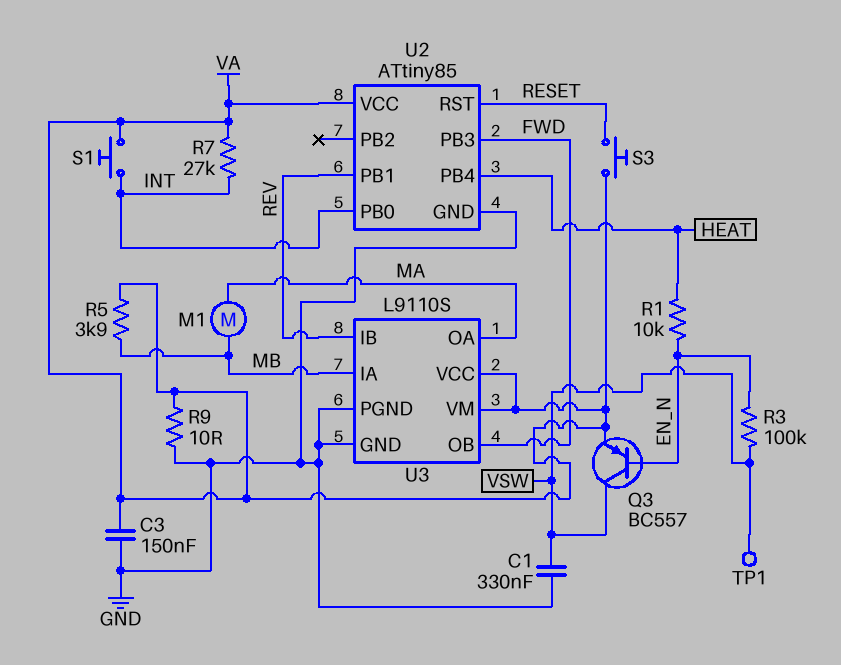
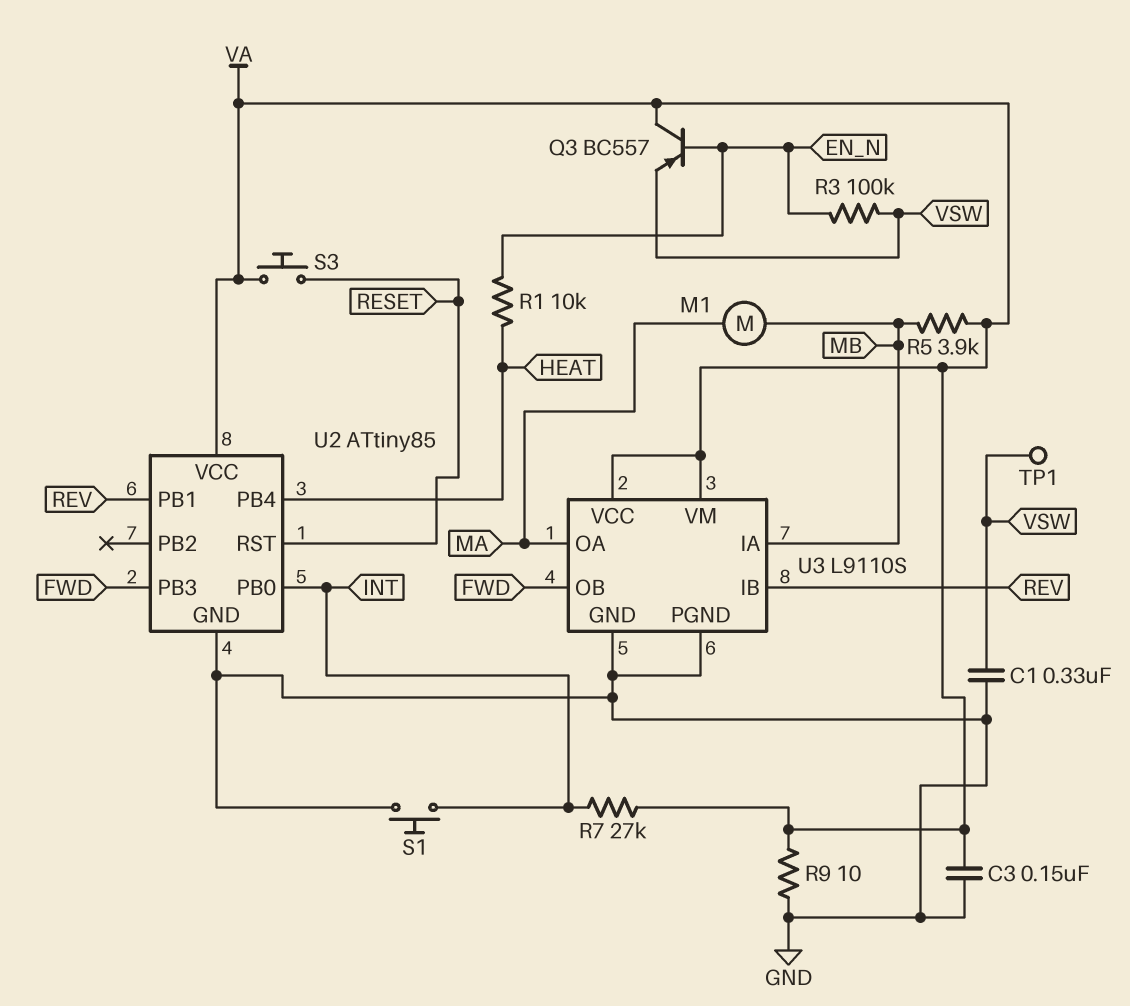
Q3: PNP BC557 (B EN_N, C VSW, E VA) -> PNP BC557 (B EN_N, C VA, E VSW)
S1: button (INT, VA) -> button (GND, INT)

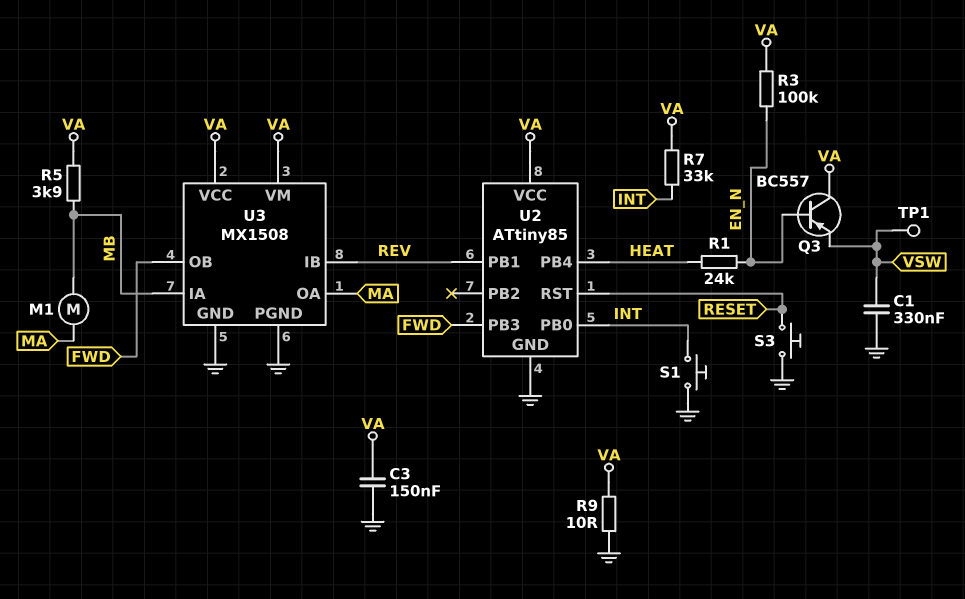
R1: 10k (EN_N, HEAT) -> 24k (EN_N, HEAT)
R3: 100k (EN_N, VSW) -> 100k (EN_N, VA)
R7: 27k (INT, VA) -> 33k (INT, VA)
S3: button (RESET, VA) -> button (GND, RESET)
U3: L9110S -> MX1508

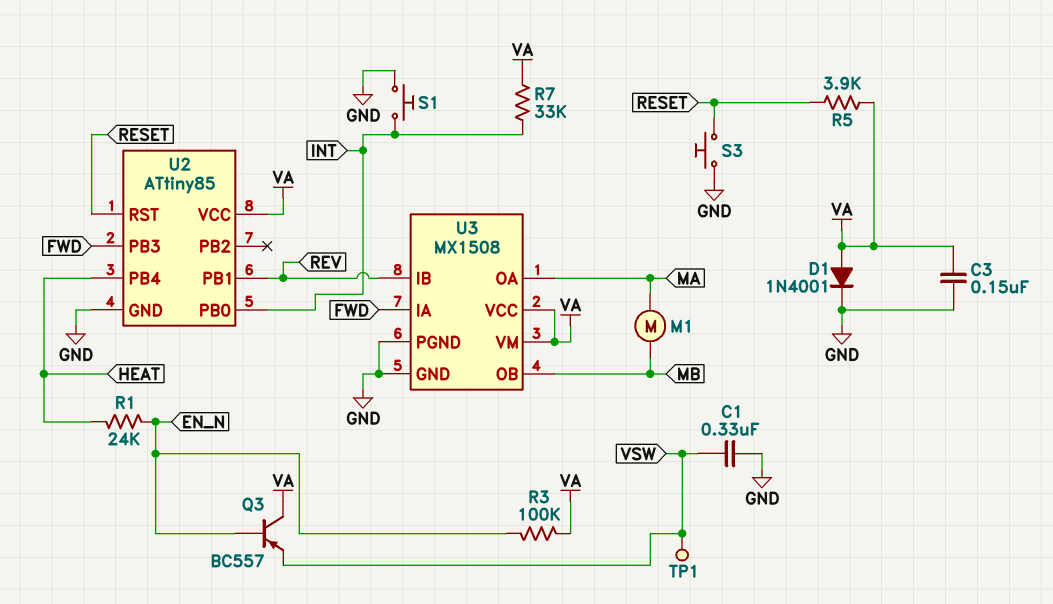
D1: none -> diode 1N4001 (A VA, K GND)
R5: 3.9k (MB, VA) -> 3.9k (RESET, VA)
R9: 10 (GND, VA) -> none
U3 pin IA: MB -> FWD
U3 pin OB: FWD -> MB

